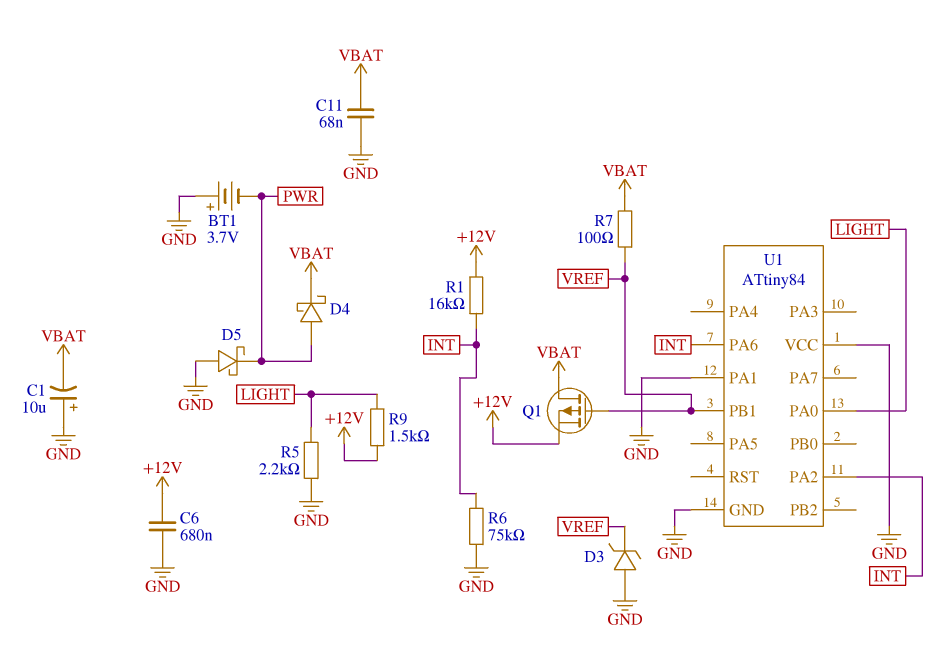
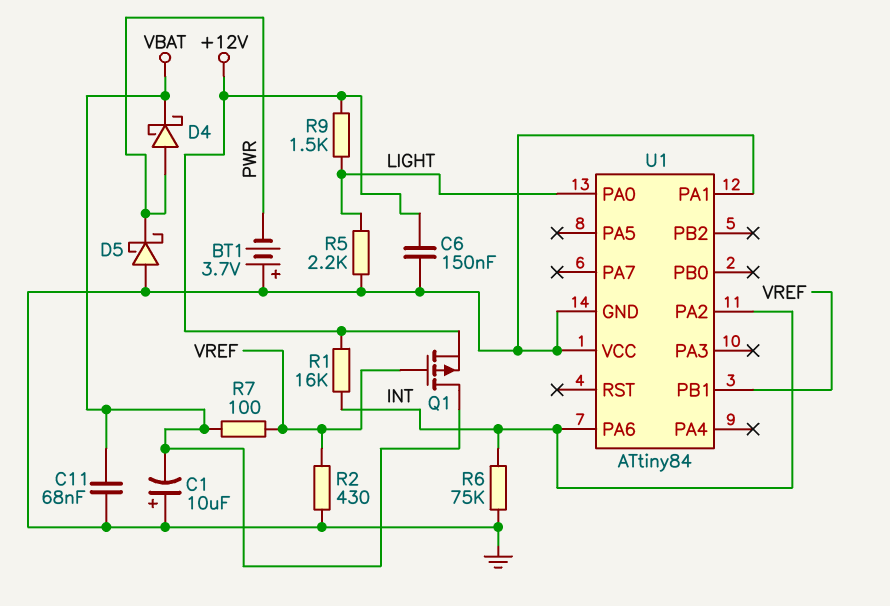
C6: 680nF (+12V, GND) -> 150nF (+12V, GND)
D3: zener (A GND, K VREF) -> none
R2: none -> 430 (GND, VREF)

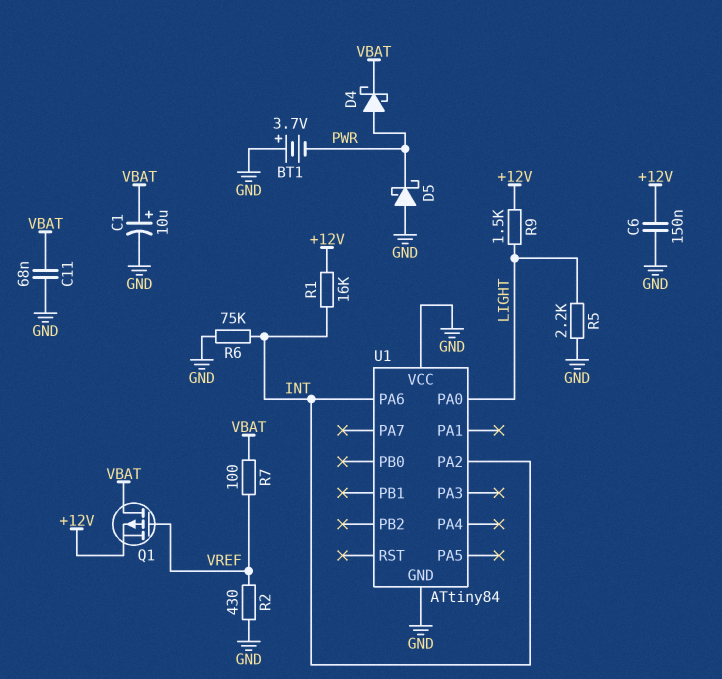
C1: 10uF (plus GND, minus VBAT) -> 10uF (plus VBAT, minus GND)
U1 pin PA1: GND -> none
U1 pin PB1: VREF -> none

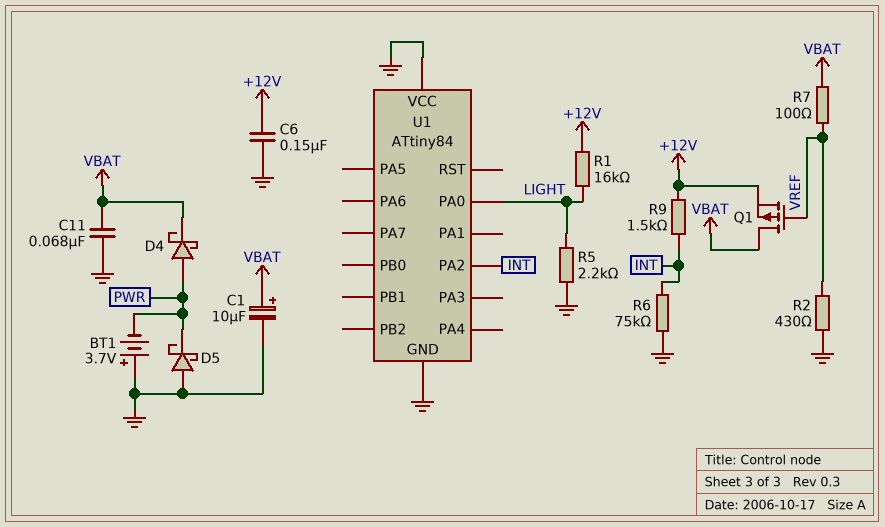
R1: 16k (+12V, INT) -> 16k (+12V, LIGHT)
R9: 1.5k (+12V, LIGHT) -> 1.5k (+12V, INT)
U1 pin PA6: INT -> none

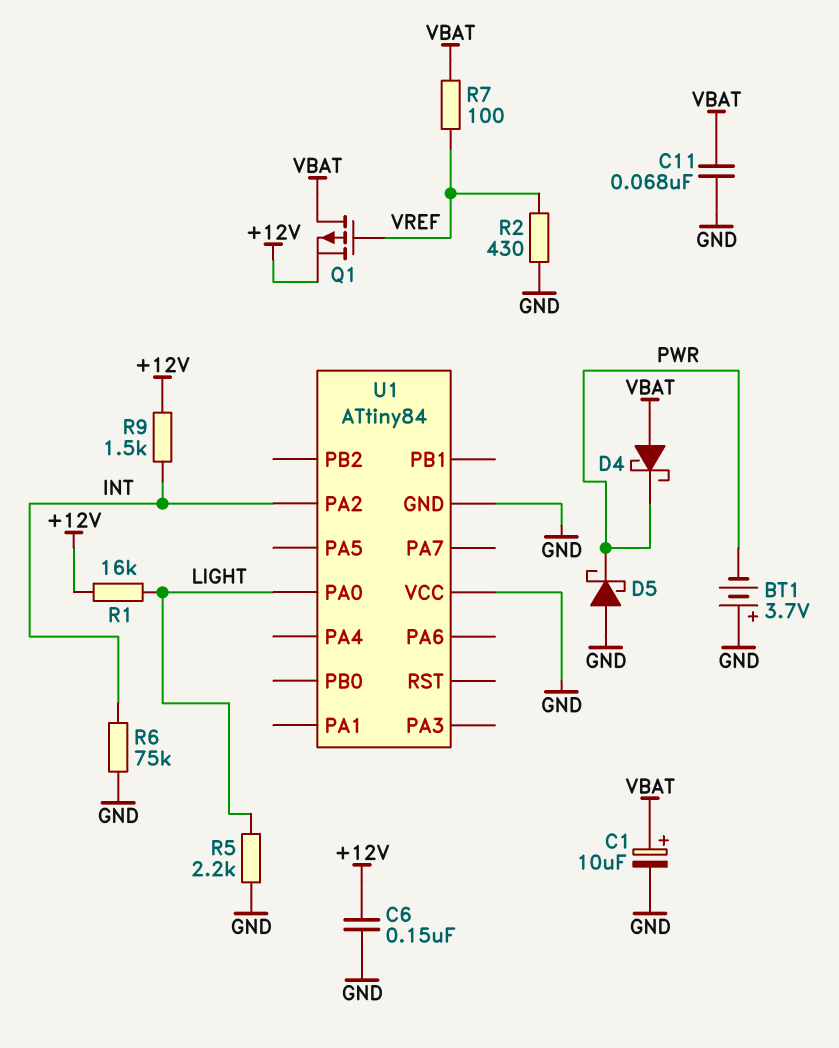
D4: schottky (A PWR, K VBAT) -> schottky (A VBAT, K PWR)

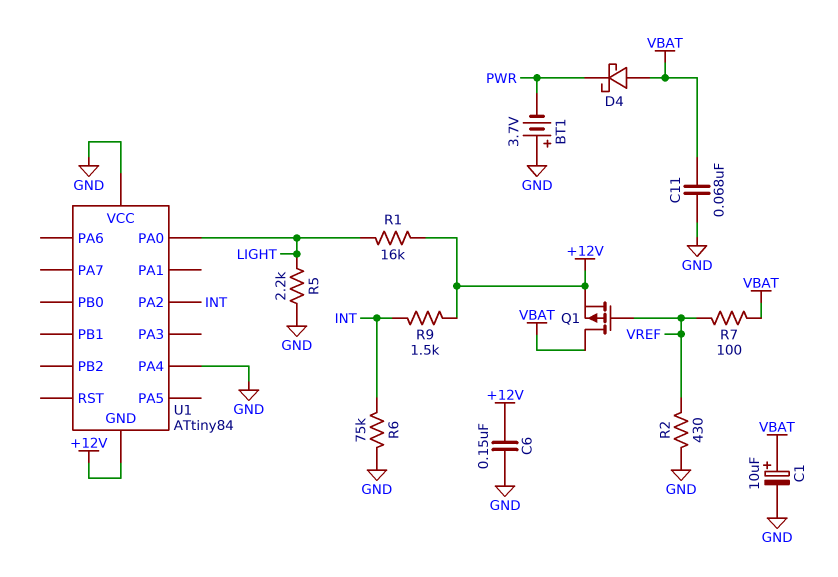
D5: schottky (A GND, K PWR) -> none
U1 pin GND: GND -> +12V
U1 pin PA4: none -> GND

